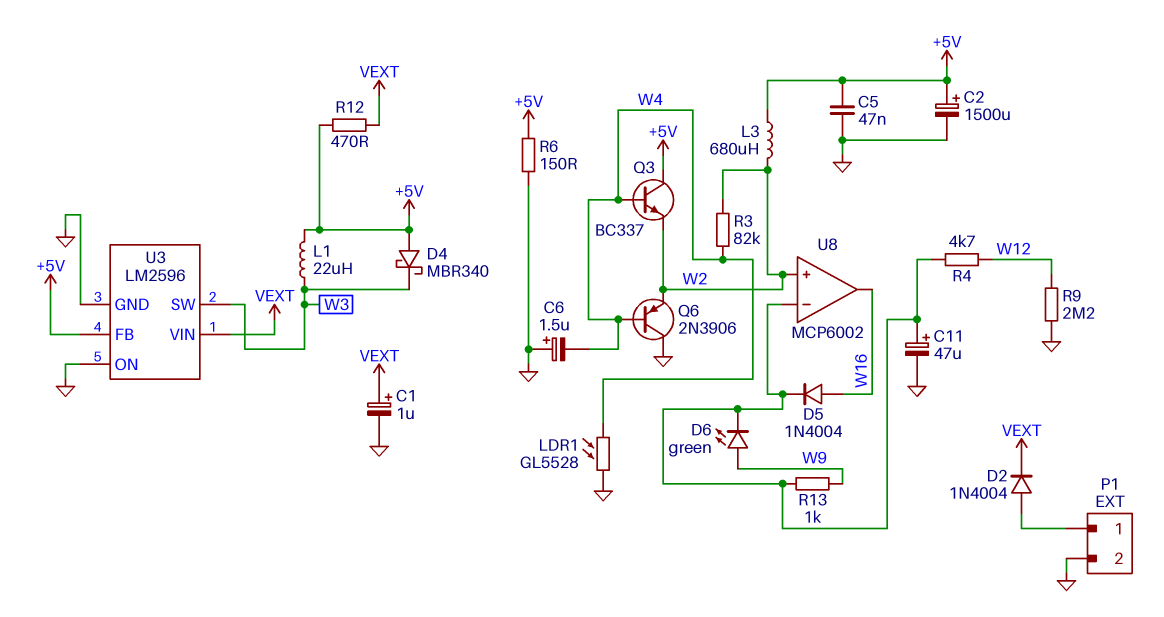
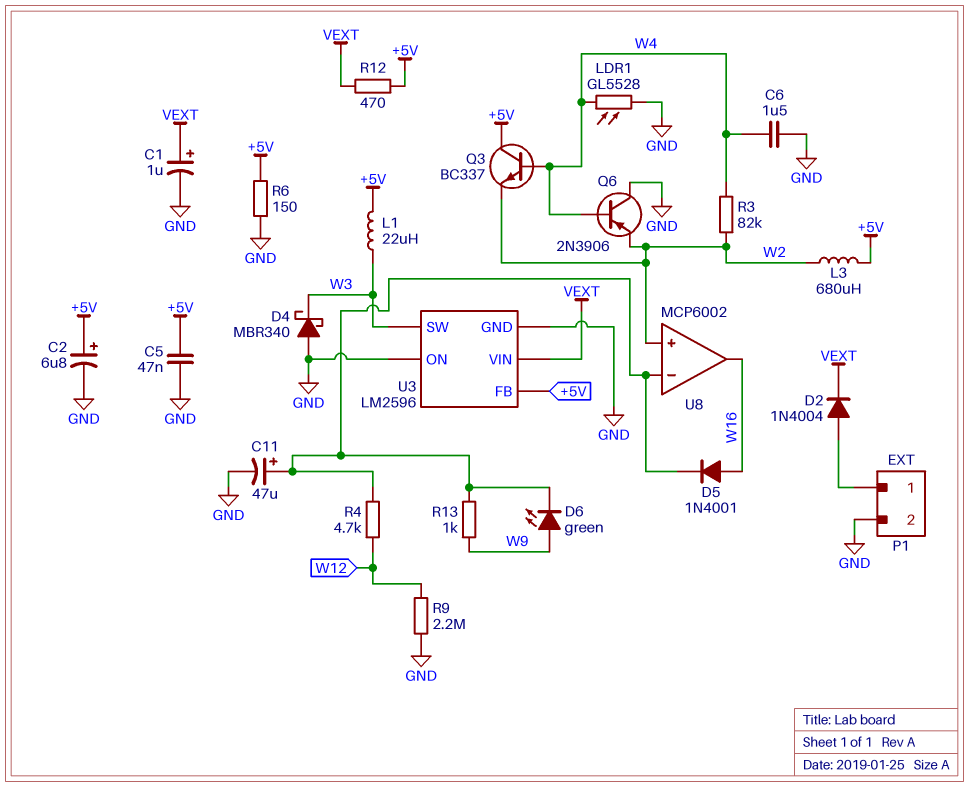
C2: 1500uF (plus +5V, minus GND) -> 6.8uF (plus +5V, minus GND)
C6: 1.5uF (plus GND, minus W4) -> 1.5uF (GND, W4)
D4: schottky MBR340 (A +5V, K W3) -> schottky MBR340 (A GND, K W3)
D5: diode 1N4004 (A W16, K U8/in-) -> diode 1N4001 (A W16, K U8/in-)

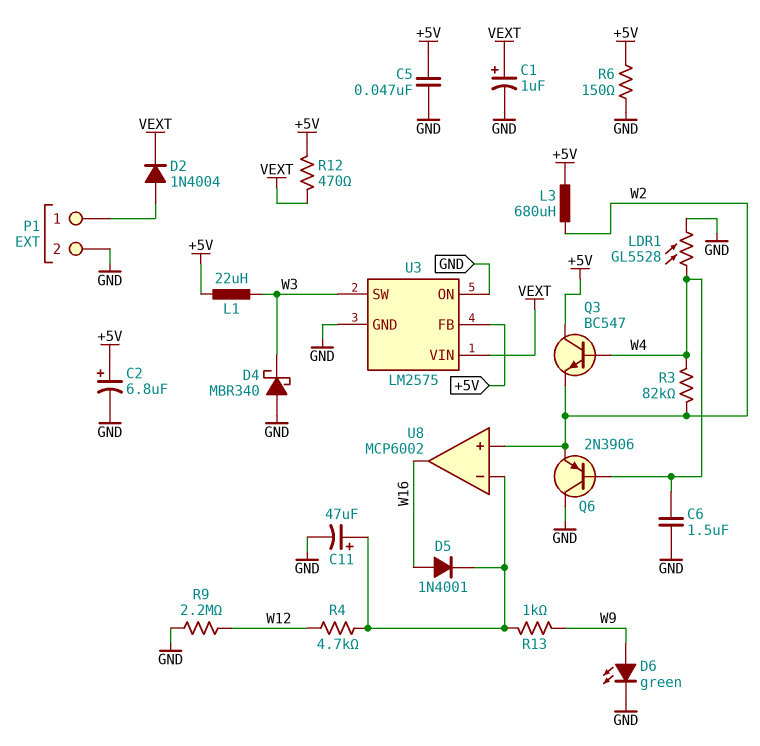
D6: LED green (A W9, K U8/in-) -> LED green (A W9, K GND)
Q3: NPN BC337 (B W4, C +5V, E W2) -> NPN BC547 (B W4, C +5V, E W2)
U3: LM2596 -> LM2575

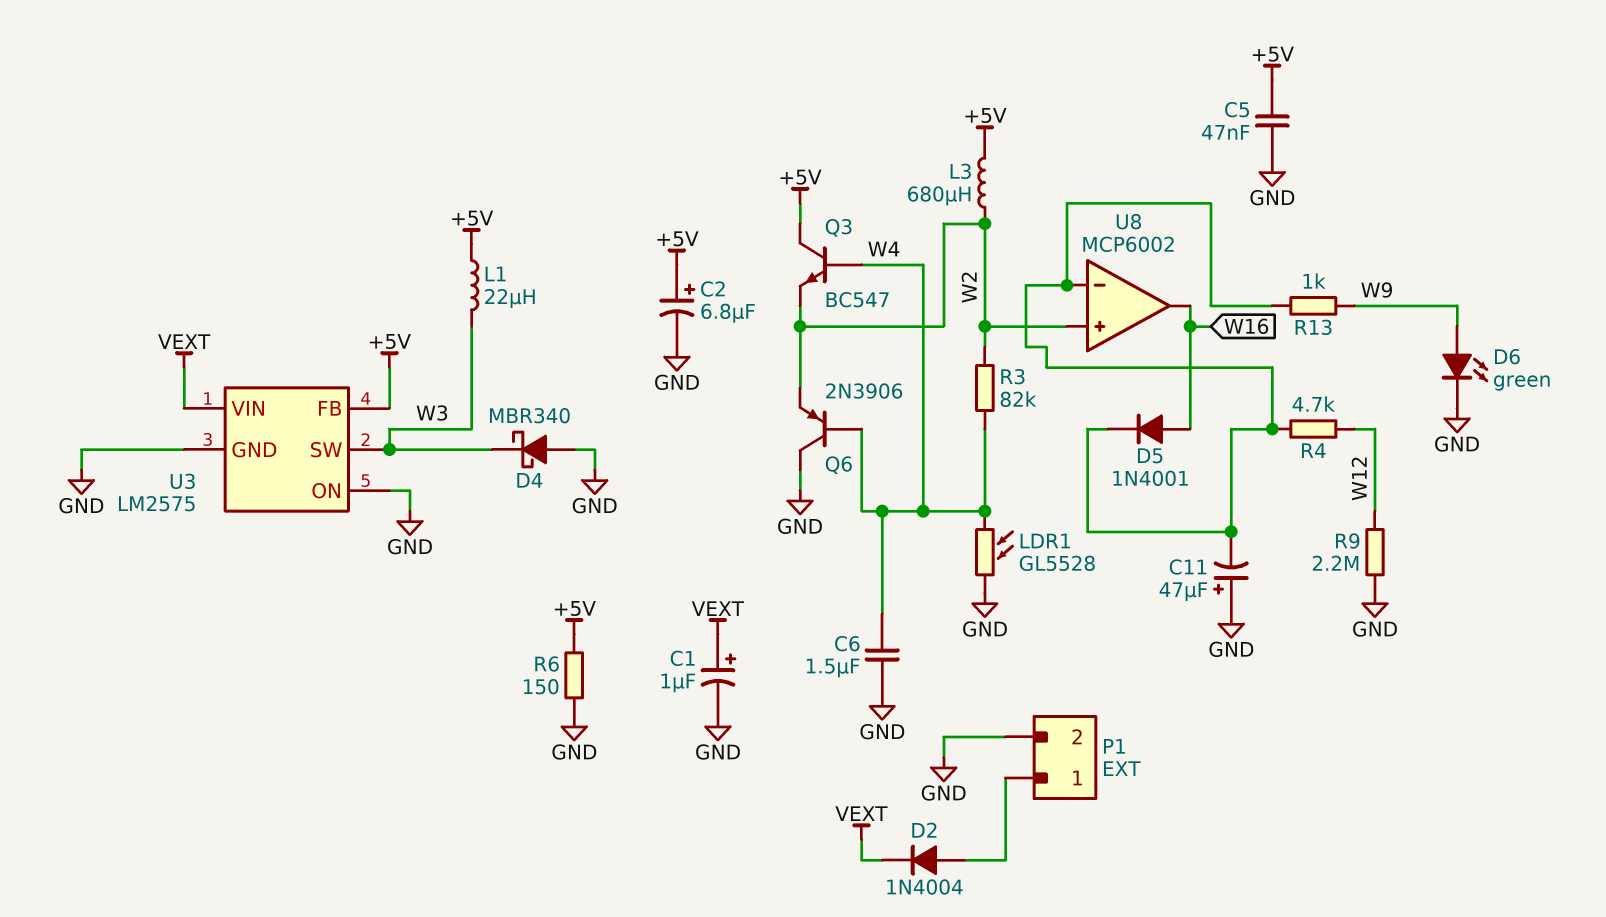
C11: 47uF (plus U8/in-, minus GND) -> 47uF (plus GND, minus U8/in-)
R12: 470 (+5V, VEXT) -> none

